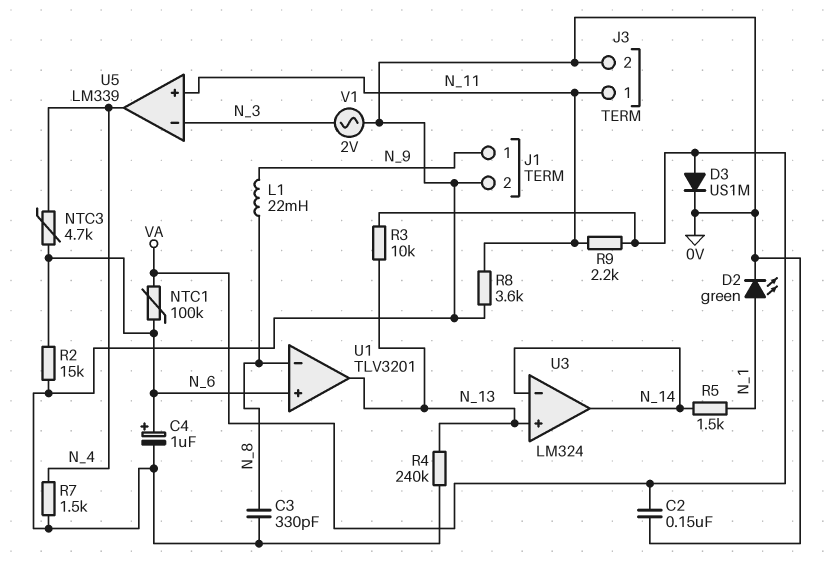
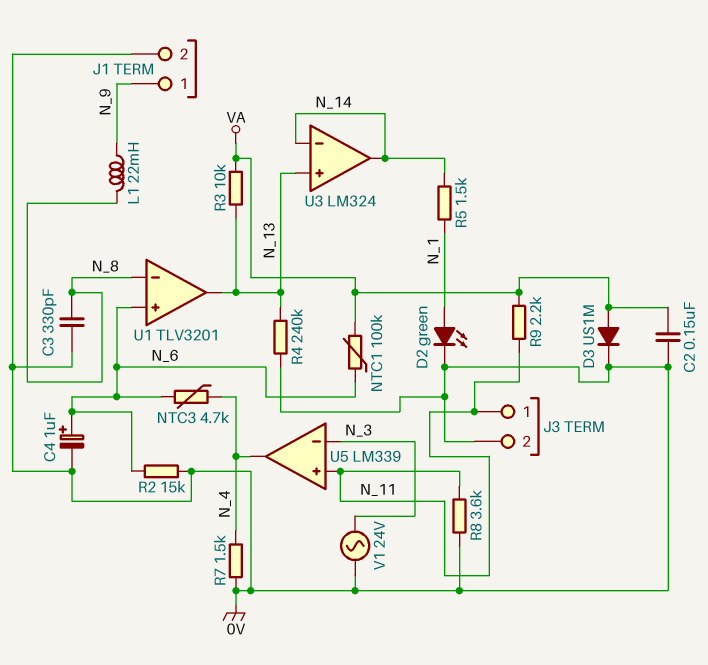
V1: AC 2V (0V, N_3) -> AC 24V (0V, N_3)

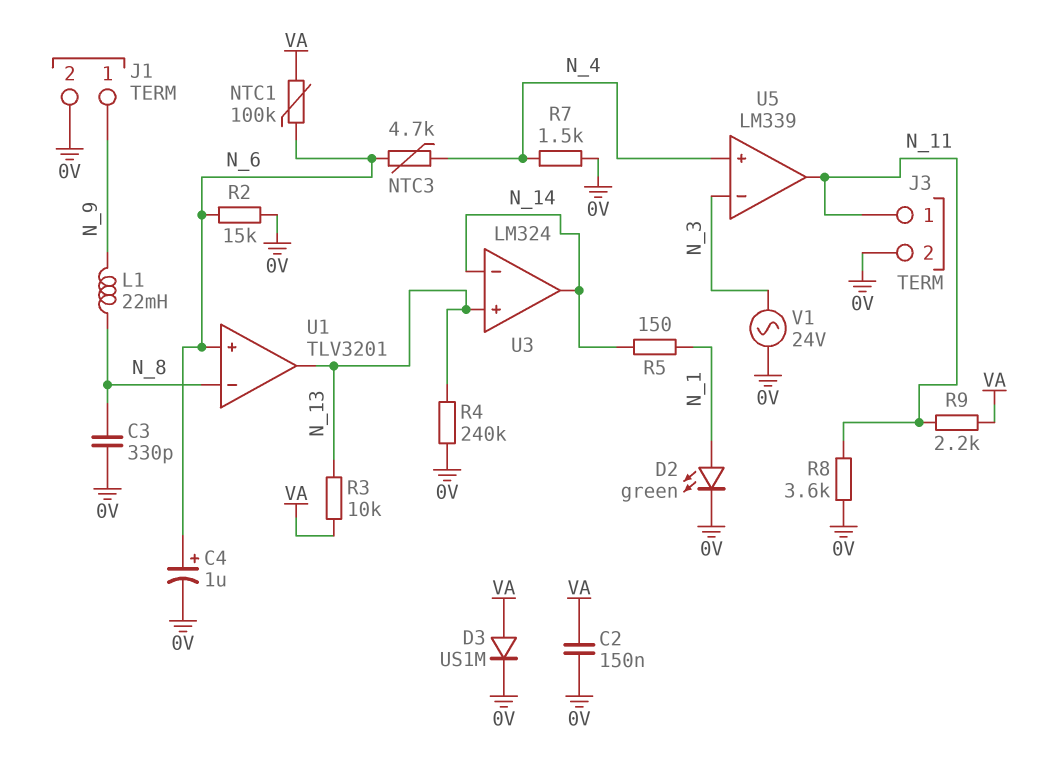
R5: 1.5k (N_1, N_14) -> 150 (N_1, N_14)
U5 pin in+: N_11 -> N_4
U5 pin out: N_4 -> N_11

